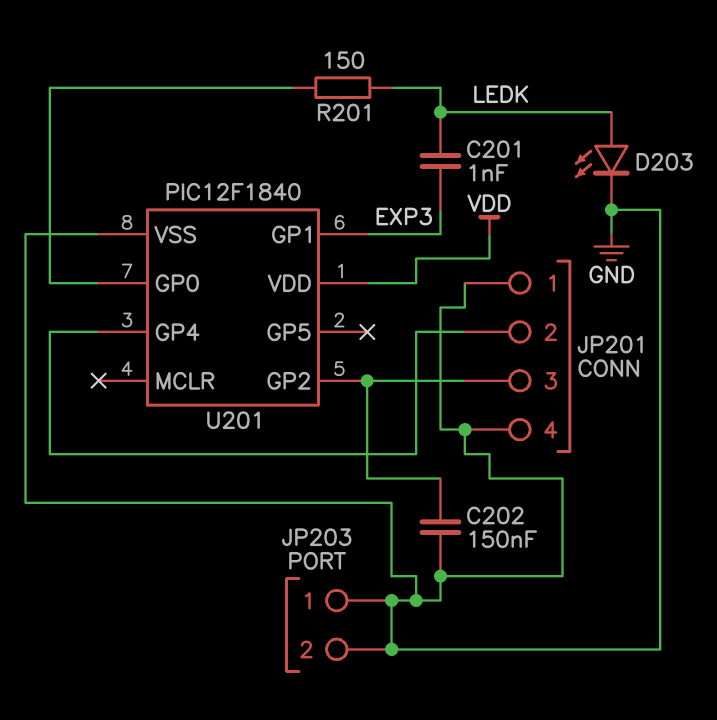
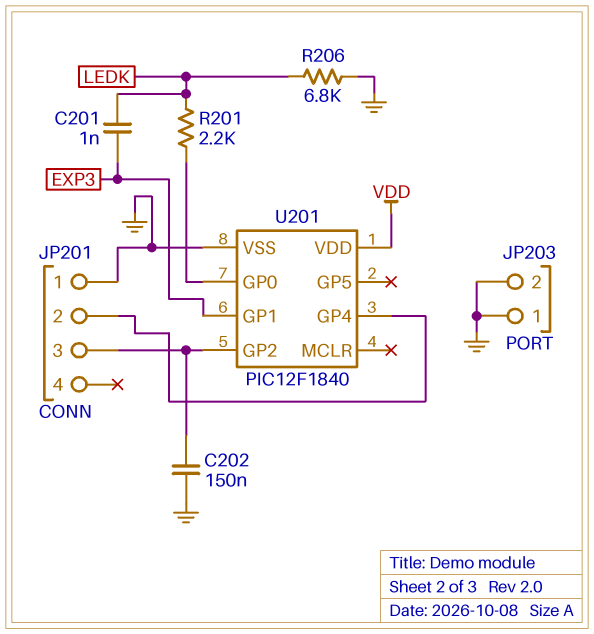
D203: LED (A LEDK, K GND) -> none
JP201 pin 4: GND -> none
R201: 150 (LEDK, U201/GP0) -> 2.2k (LEDK, U201/GP0)
R206: none -> 6.8k (GND, LEDK)

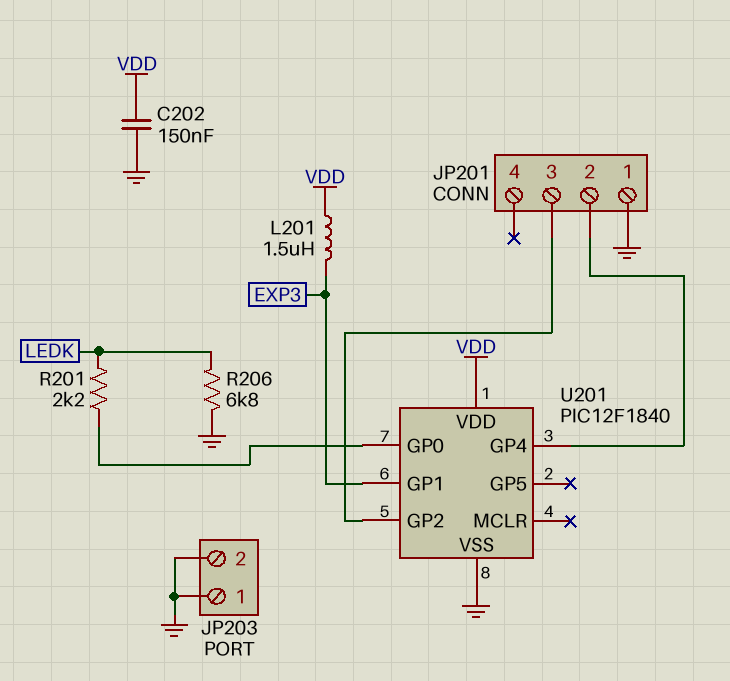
C201: 1nF (EXP3, LEDK) -> none
C202: 150nF (GND, JP201/3) -> 150nF (GND, VDD)
L201: none -> 1.5uH (EXP3, VDD)

